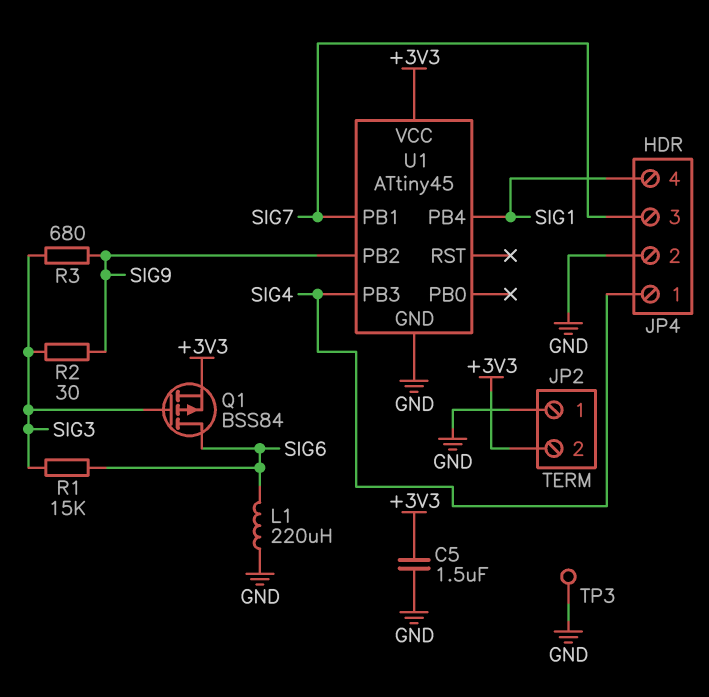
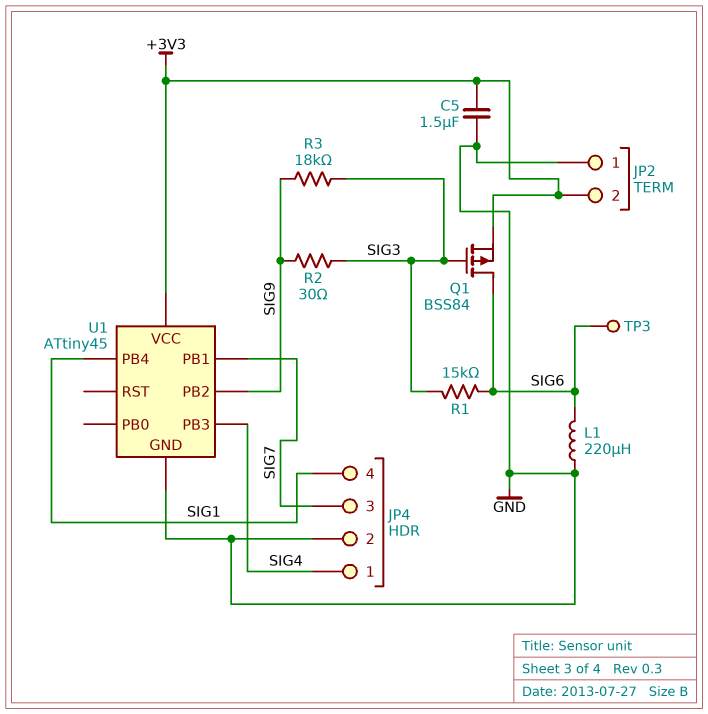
R3: 680 (SIG3, SIG9) -> 18k (SIG3, SIG9)
TP3: test point (GND) -> test point (SIG6)

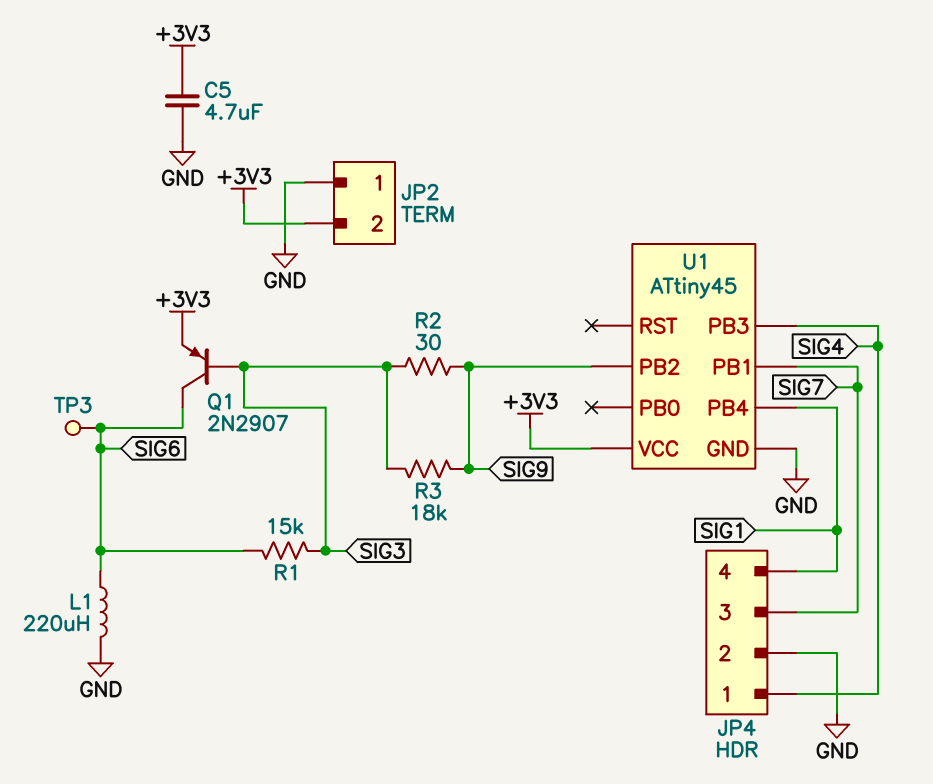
C5: 1.5uF (+3V3, GND) -> 4.7uF (+3V3, GND)
Q1: PMOS BSS84 (G SIG3, D SIG6, S +3V3) -> PNP 2N2907 (B SIG3, C SIG6, E +3V3)

